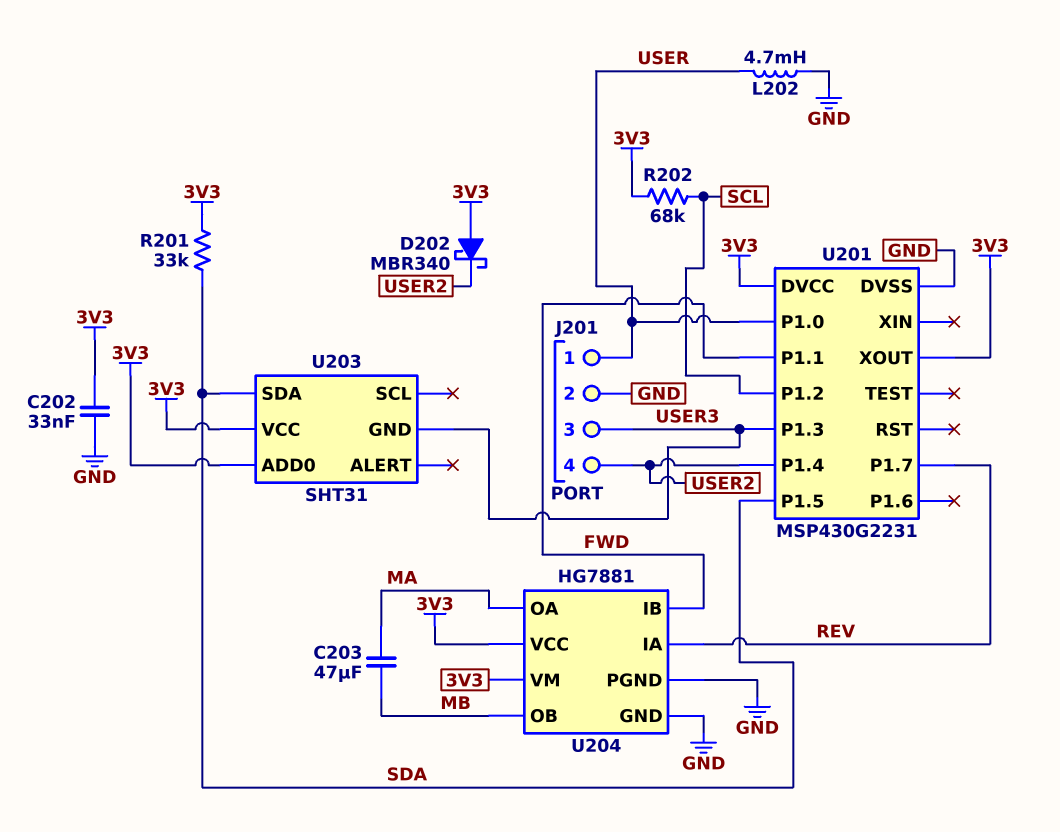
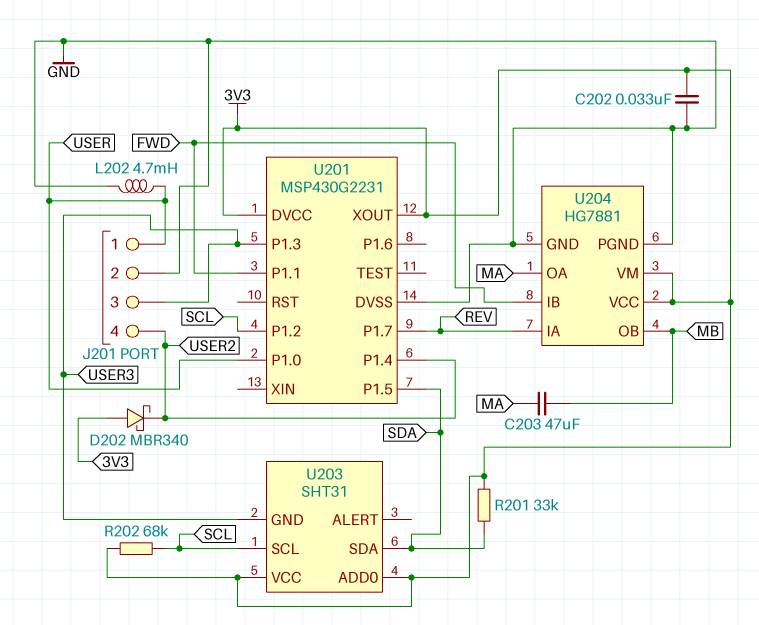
U203 pin SCL: none -> SCL

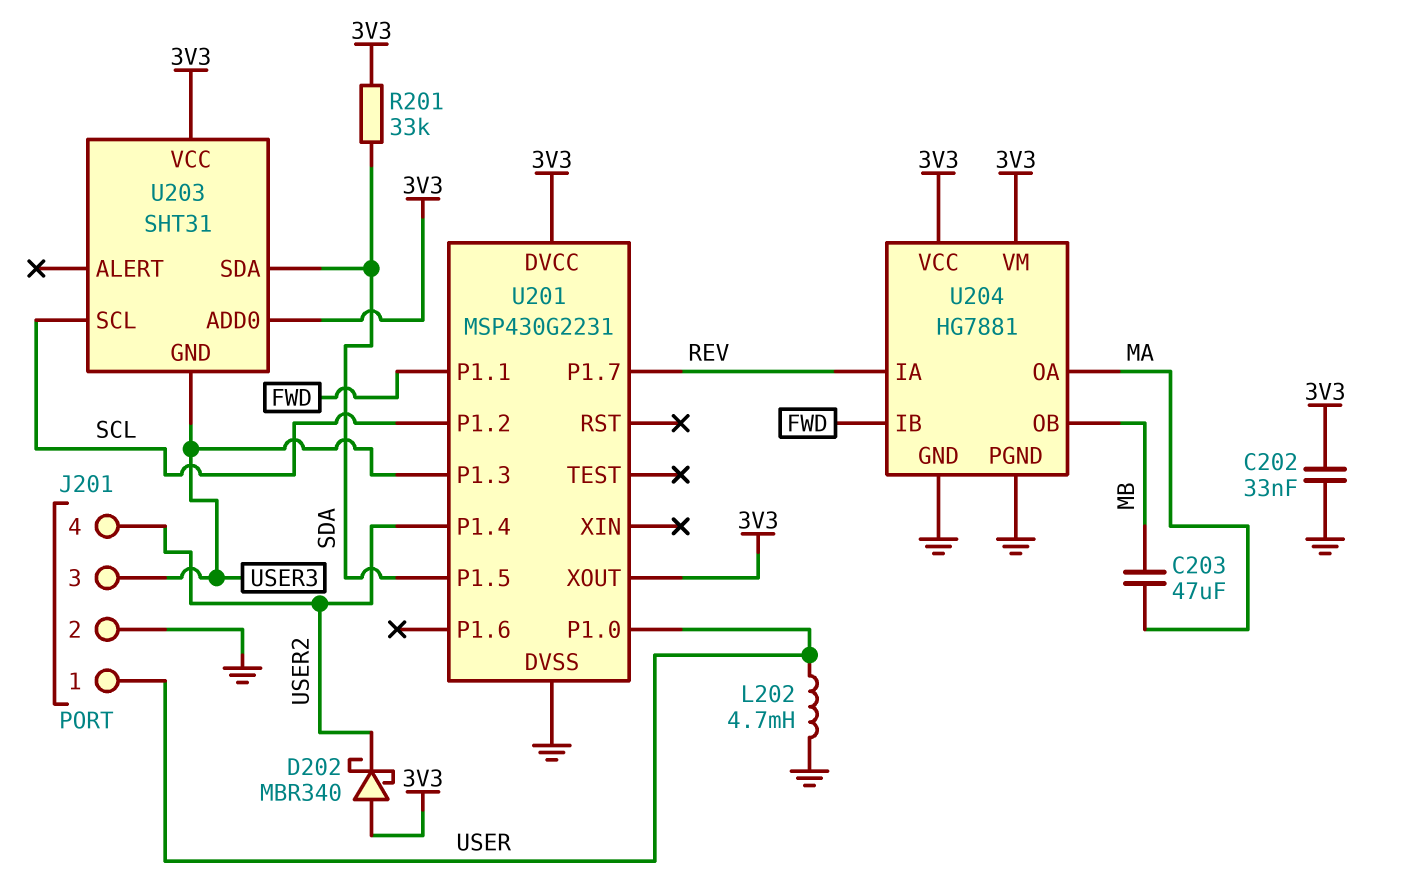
R202: 68k (3V3, SCL) -> none

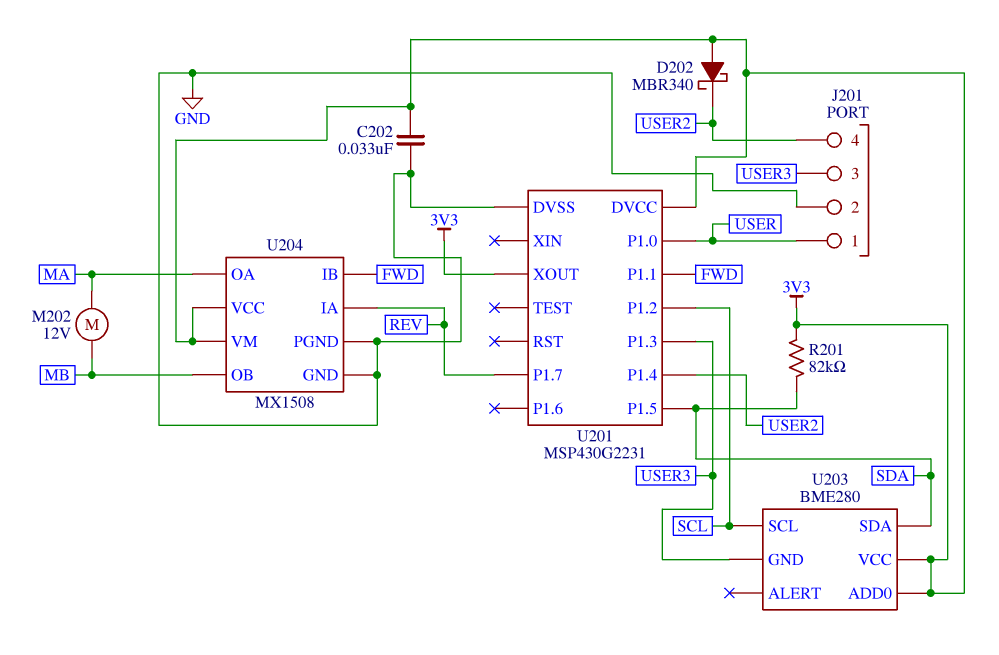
C203: 47uF (MA, MB) -> none
L202: 4.7mH (GND, USER) -> none
M202: none -> motor 12V (MA, MB)
R201: 33k (3V3, SDA) -> 82k (3V3, SDA)
U203: SHT31 -> BME280
U204: HG7881 -> MX1508

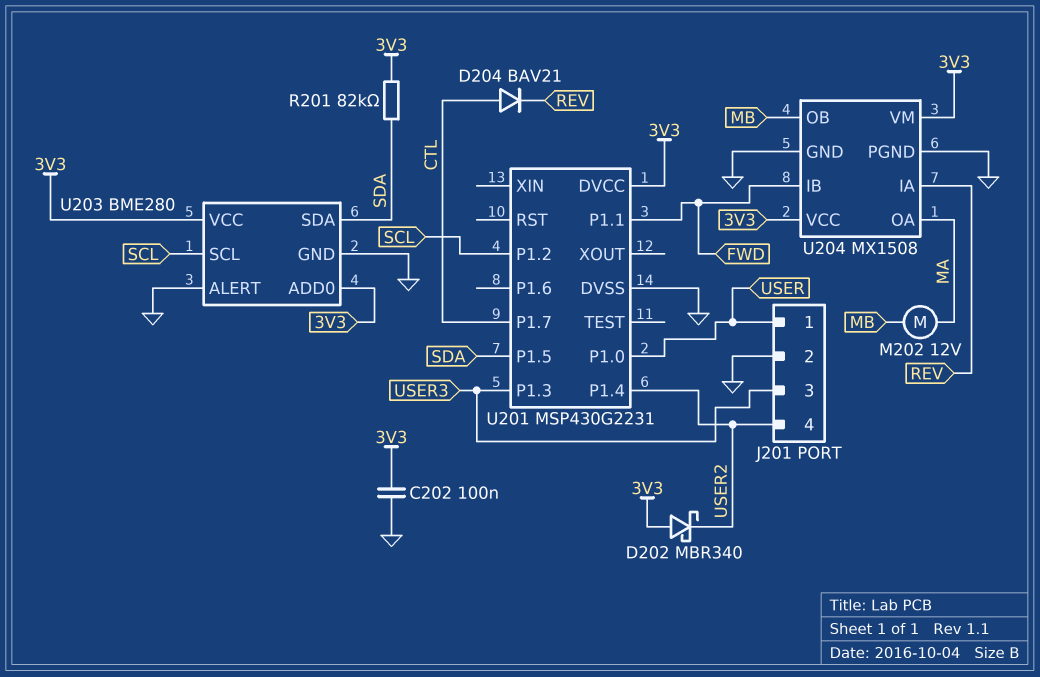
C202: 33nF (3V3, GND) -> 100nF (3V3, GND)
D204: none -> diode BAV21 (A CTL, K REV)
U201 pin P1.7: REV -> CTL
U201 pin XOUT: 3V3 -> none
U203 pin ALERT: none -> GND
U203 pin GND: USER3 -> GND

